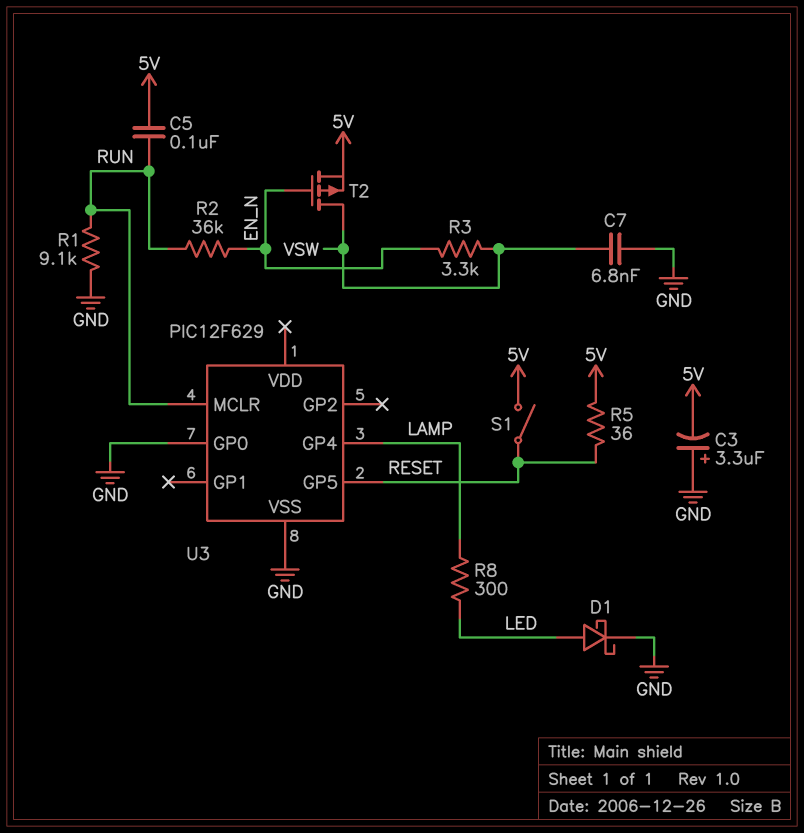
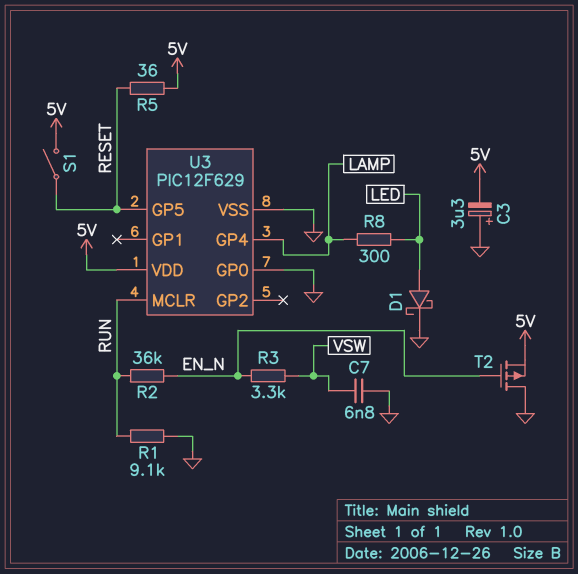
C5: 100nF (5V, RUN) -> none
T2: PMOS (G EN_N, D VSW, S 5V) -> PMOS (G EN_N, D GND, S 5V)
U3 pin VDD: none -> 5V

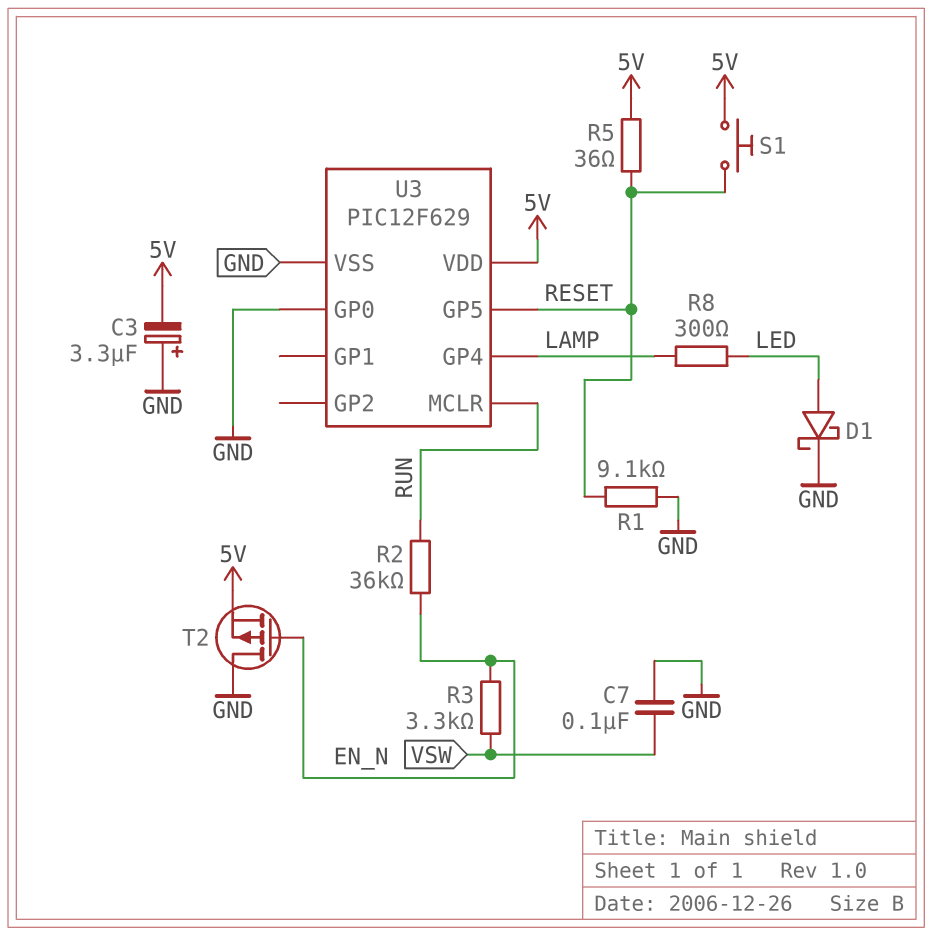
C7: 6.8nF (GND, VSW) -> 100nF (GND, VSW)
R1: 9.1k (GND, RUN) -> 9.1k (GND, RESET)
S1: switch (5V, RESET) -> button (5V, RESET)

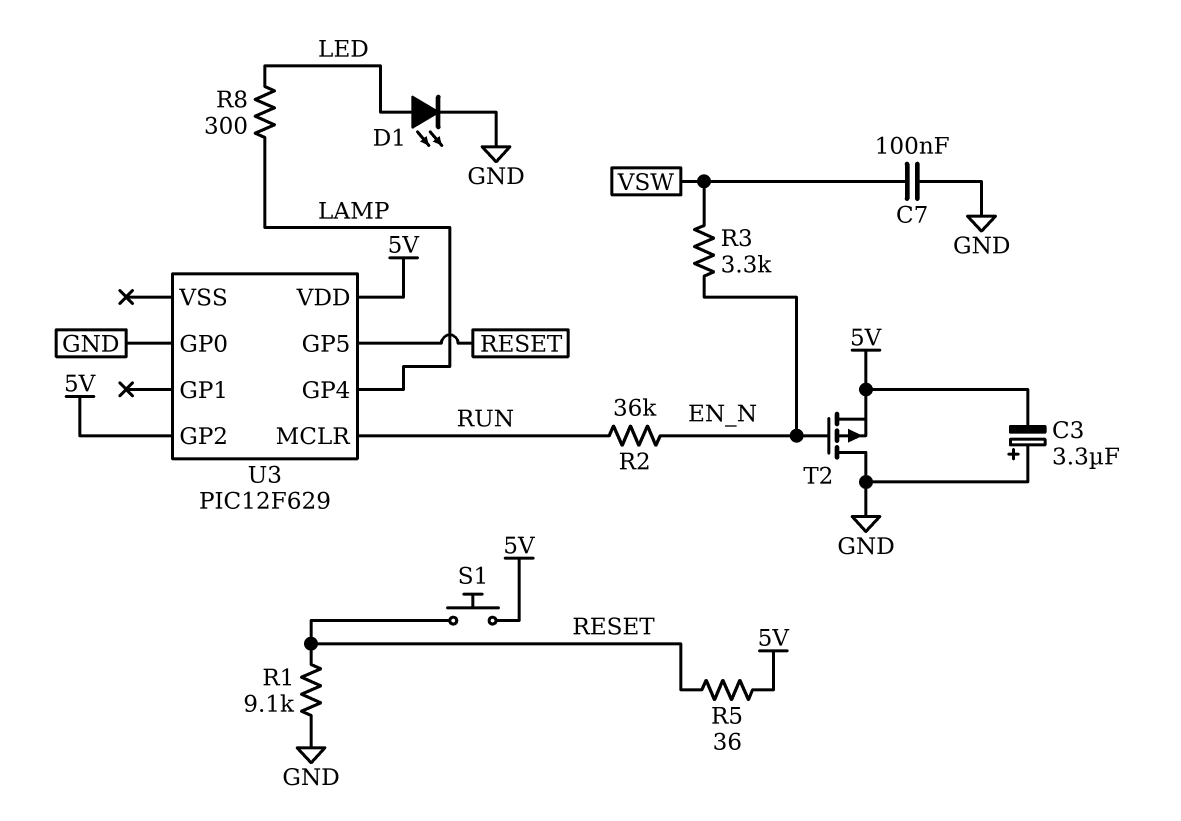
D1: schottky (A LED, K GND) -> LED (A LED, K GND)
U3 pin GP2: none -> 5V
U3 pin VSS: GND -> none

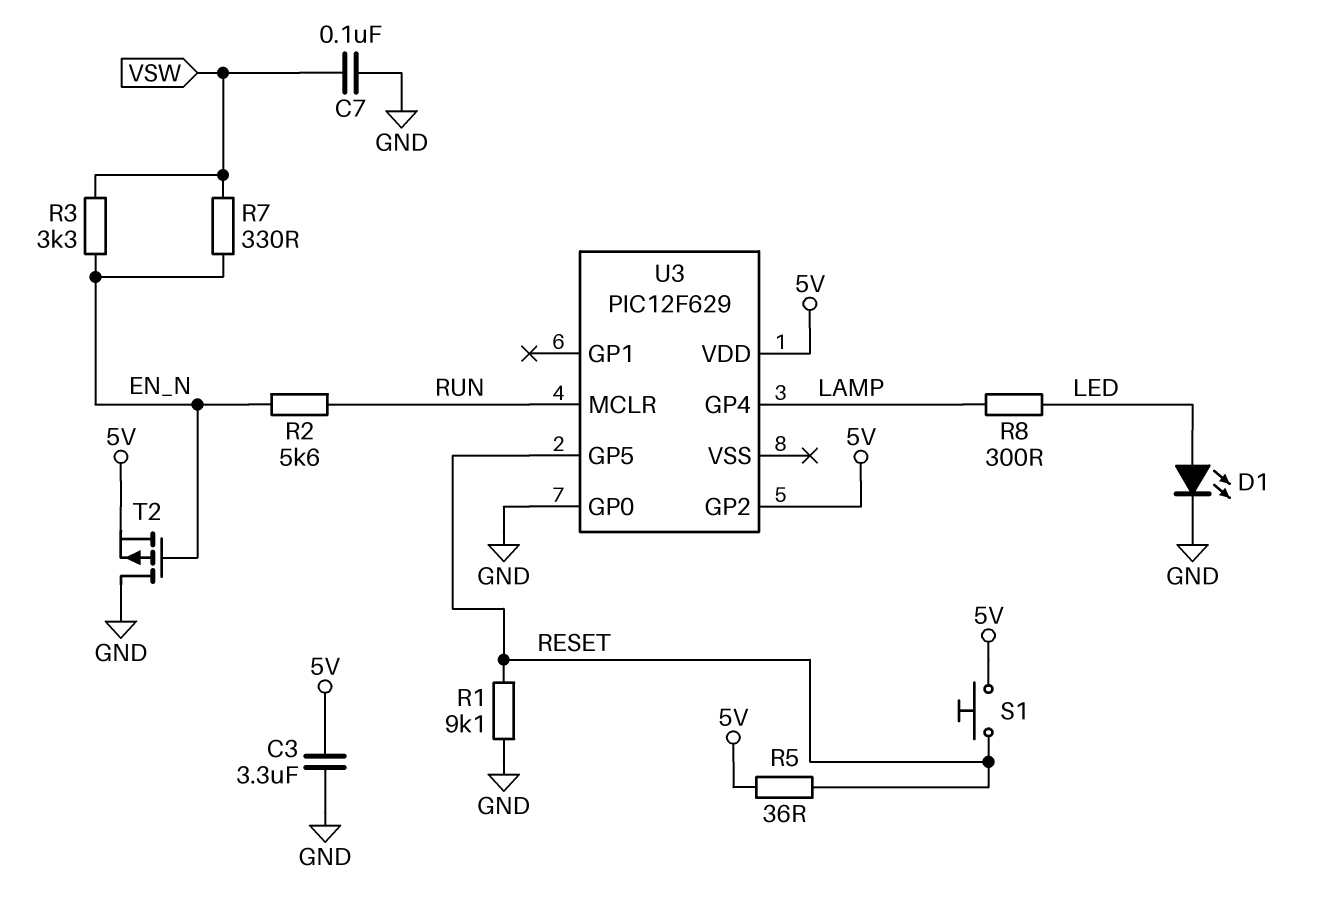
C3: 3.3uF (plus GND, minus 5V) -> 3.3uF (5V, GND)
R2: 36k (EN_N, RUN) -> 5.6k (EN_N, RUN)
R7: none -> 330 (EN_N, VSW)

